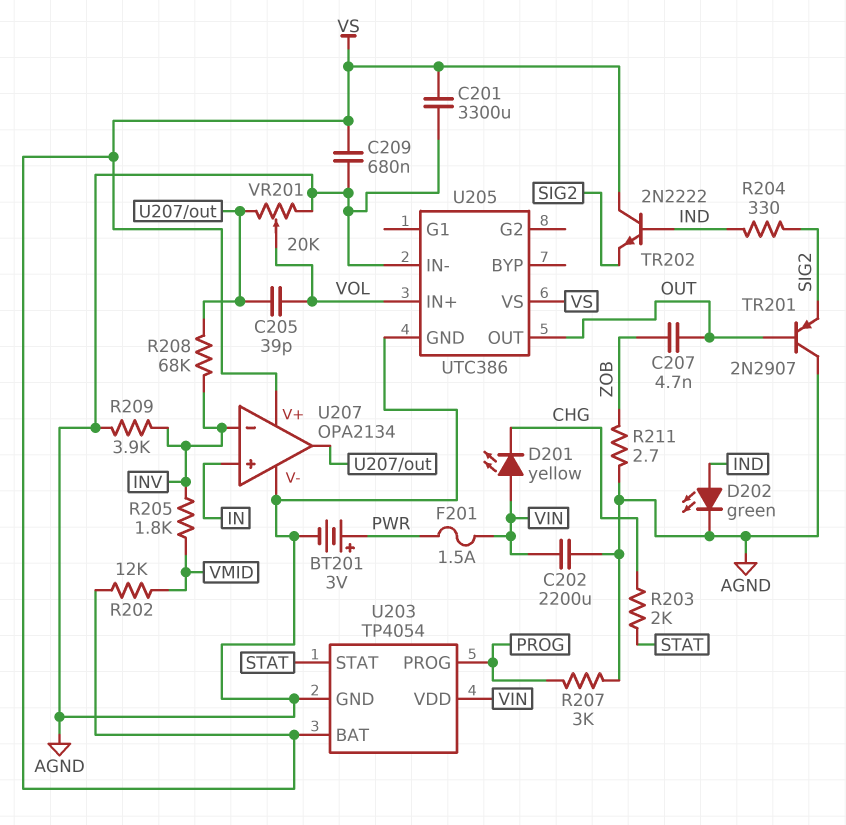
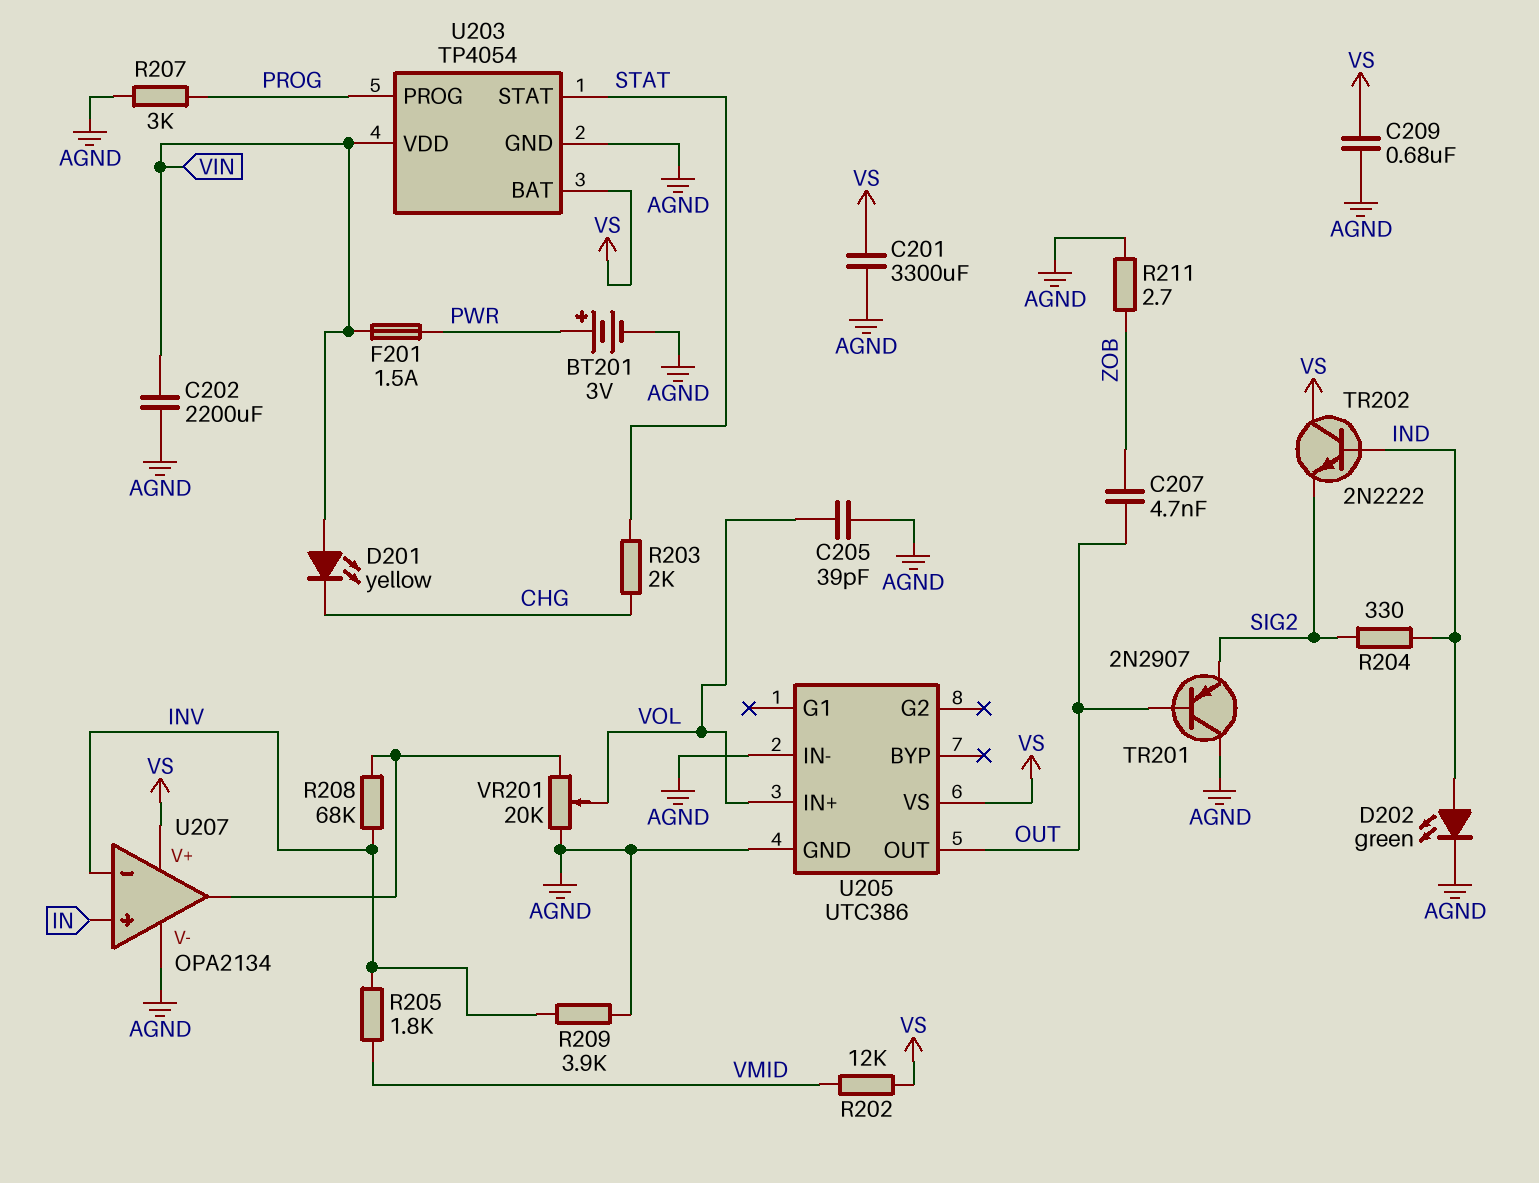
C205: 39pF (U207/out, VOL) -> 39pF (AGND, VOL)

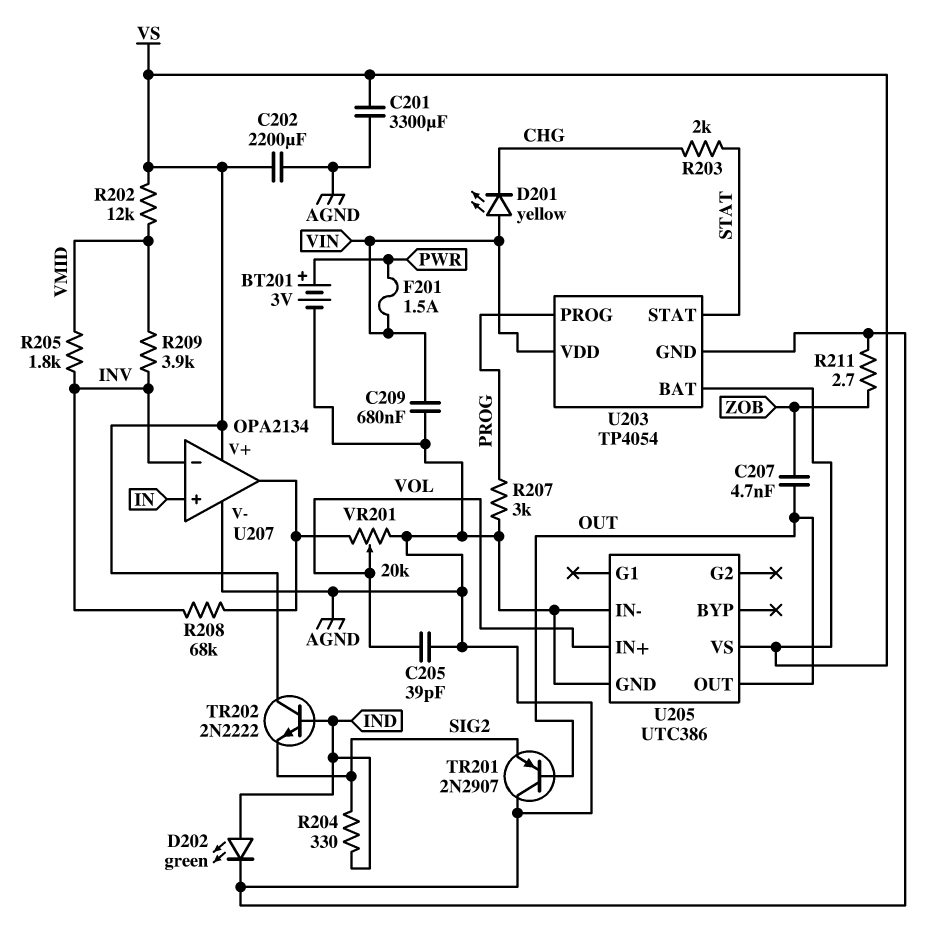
C202: 2200uF (AGND, VIN) -> 2200uF (AGND, VS)
C209: 680nF (AGND, VS) -> 680nF (AGND, VIN)
R209: 3.9k (AGND, INV) -> 3.9k (INV, VMID)

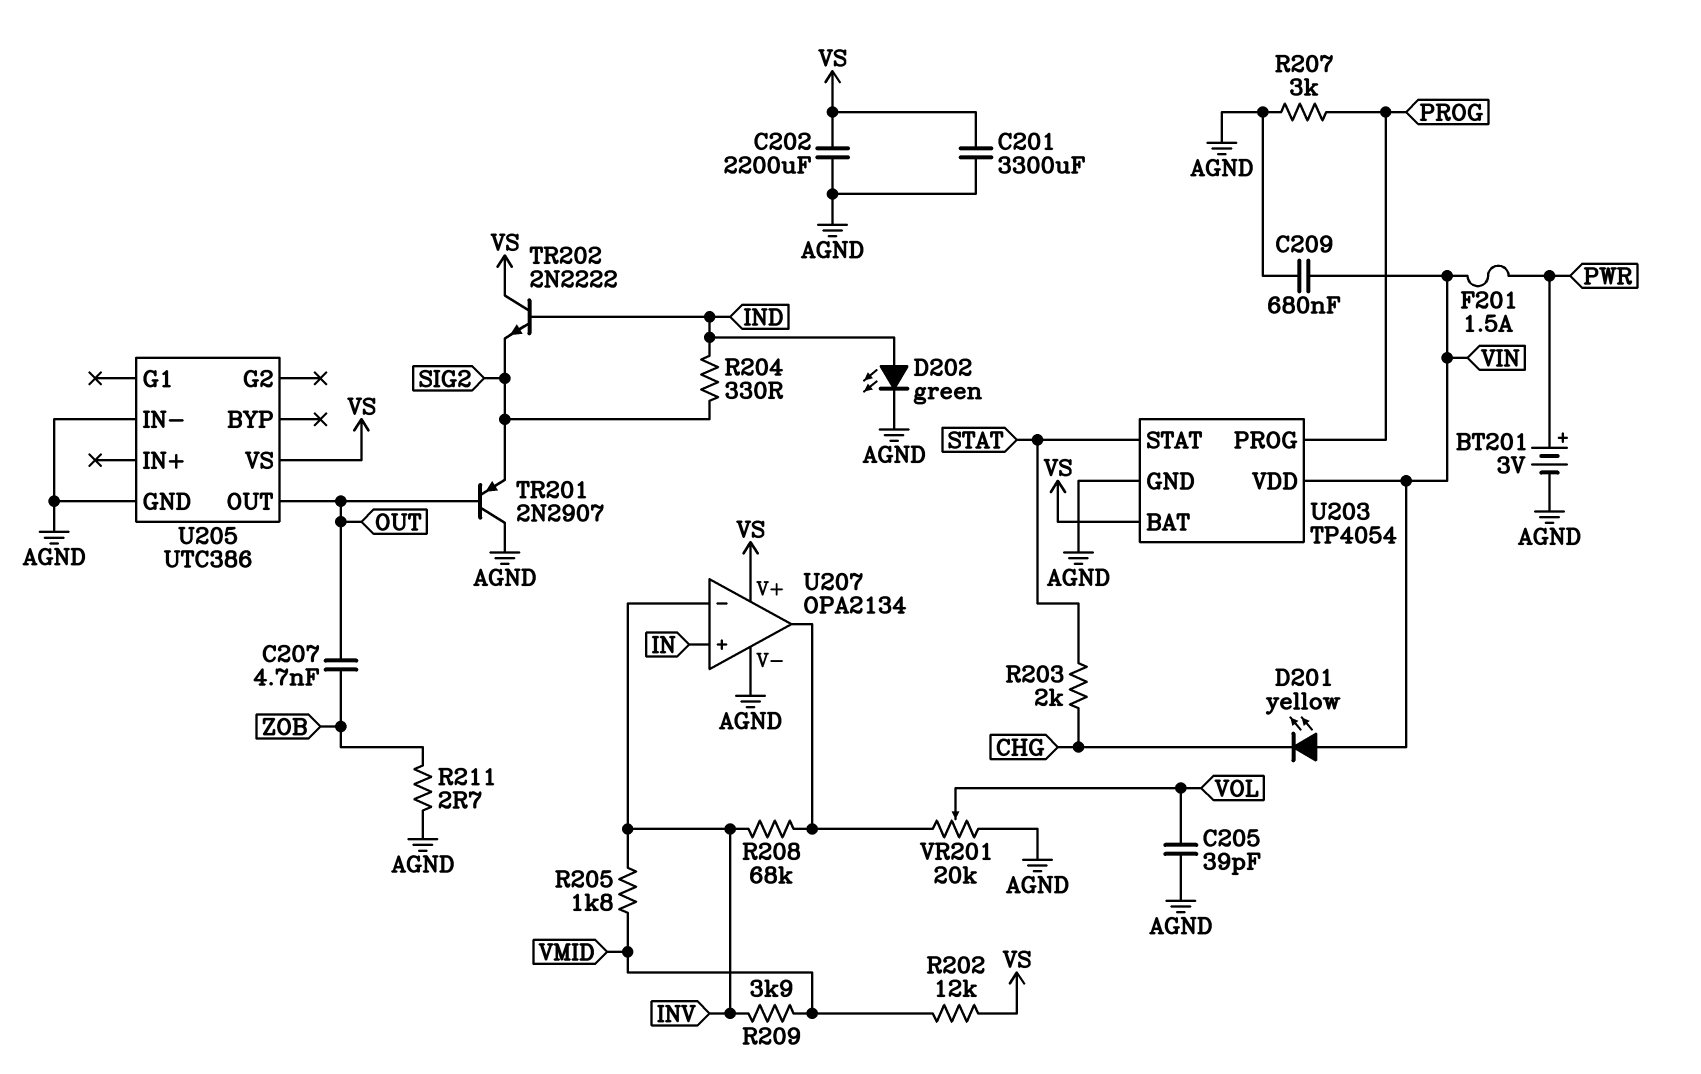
U205 pin IN+: VOL -> none

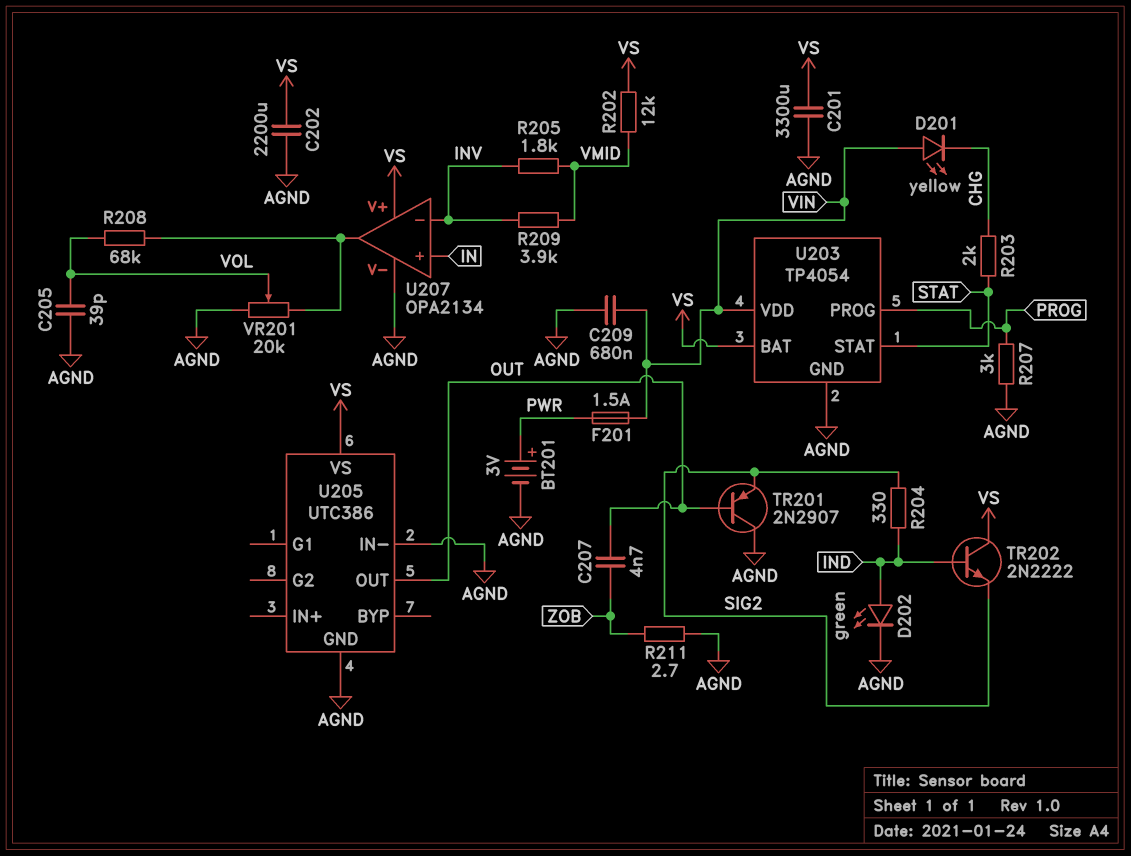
R208: 68k (INV, U207/out) -> 68k (U207/out, VOL)

